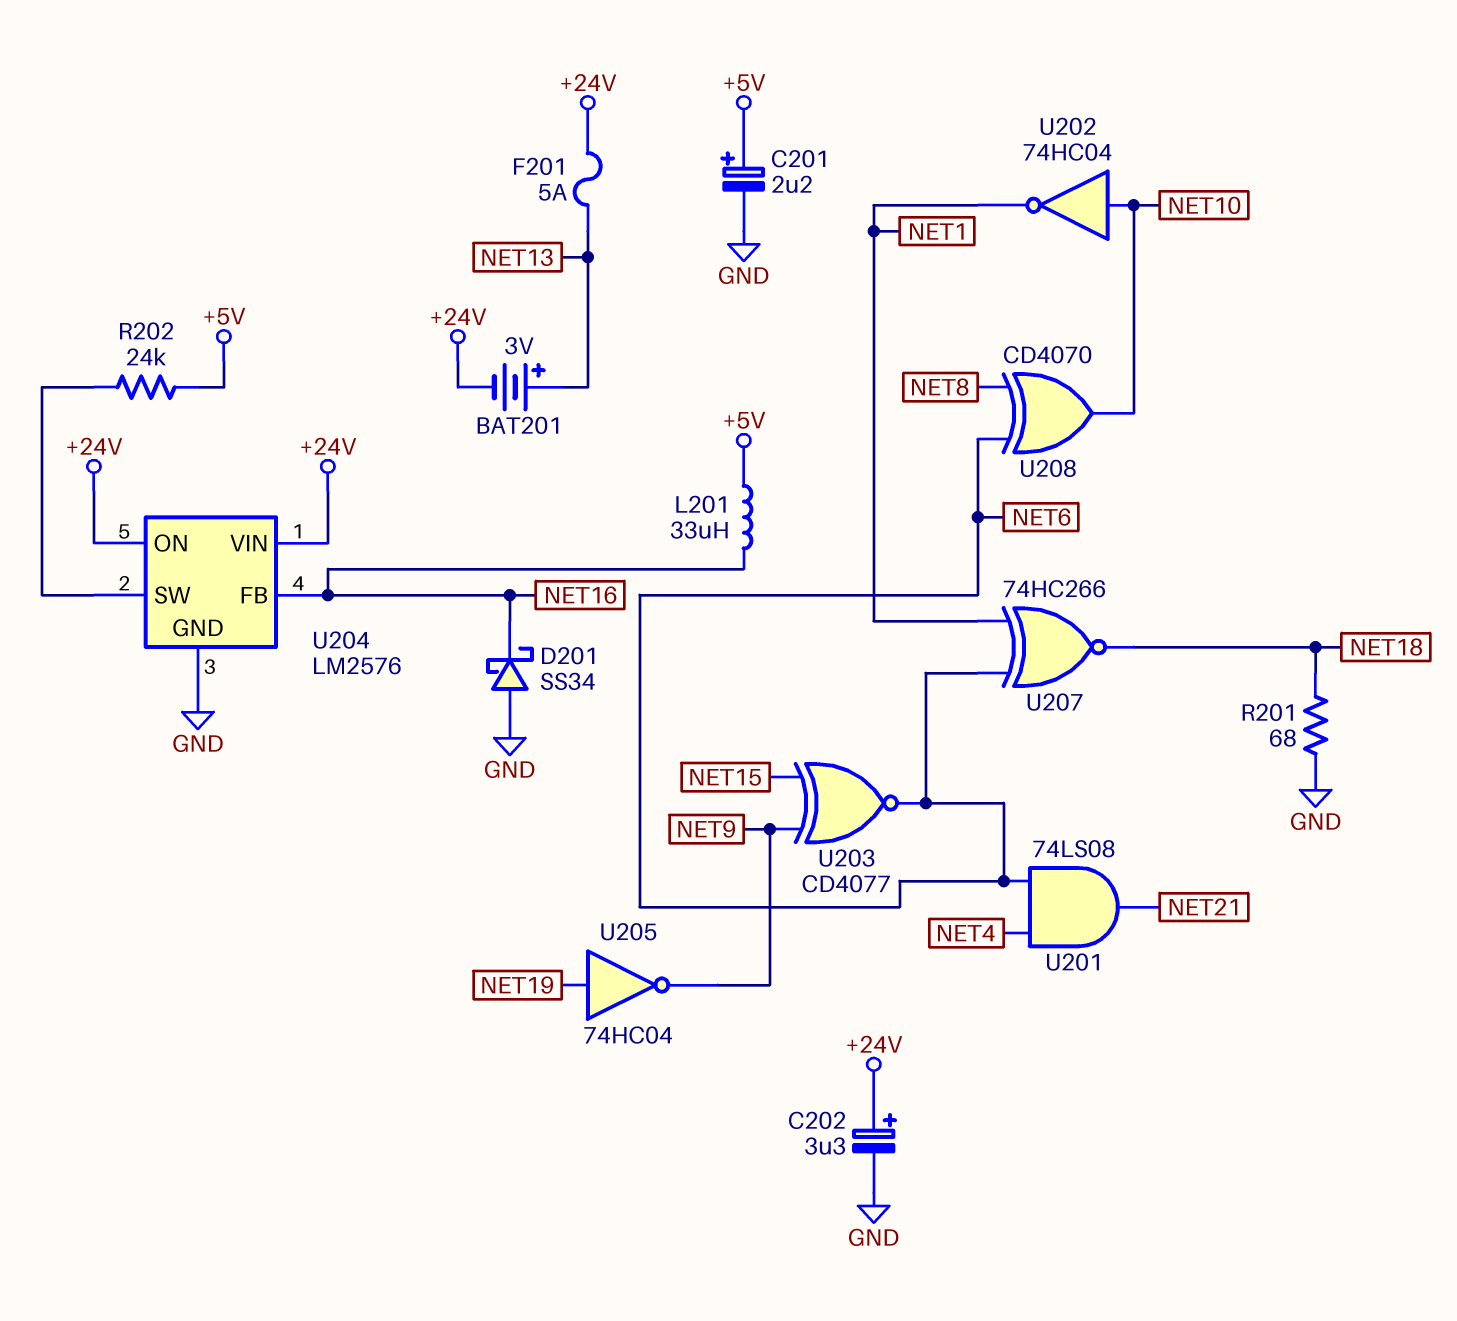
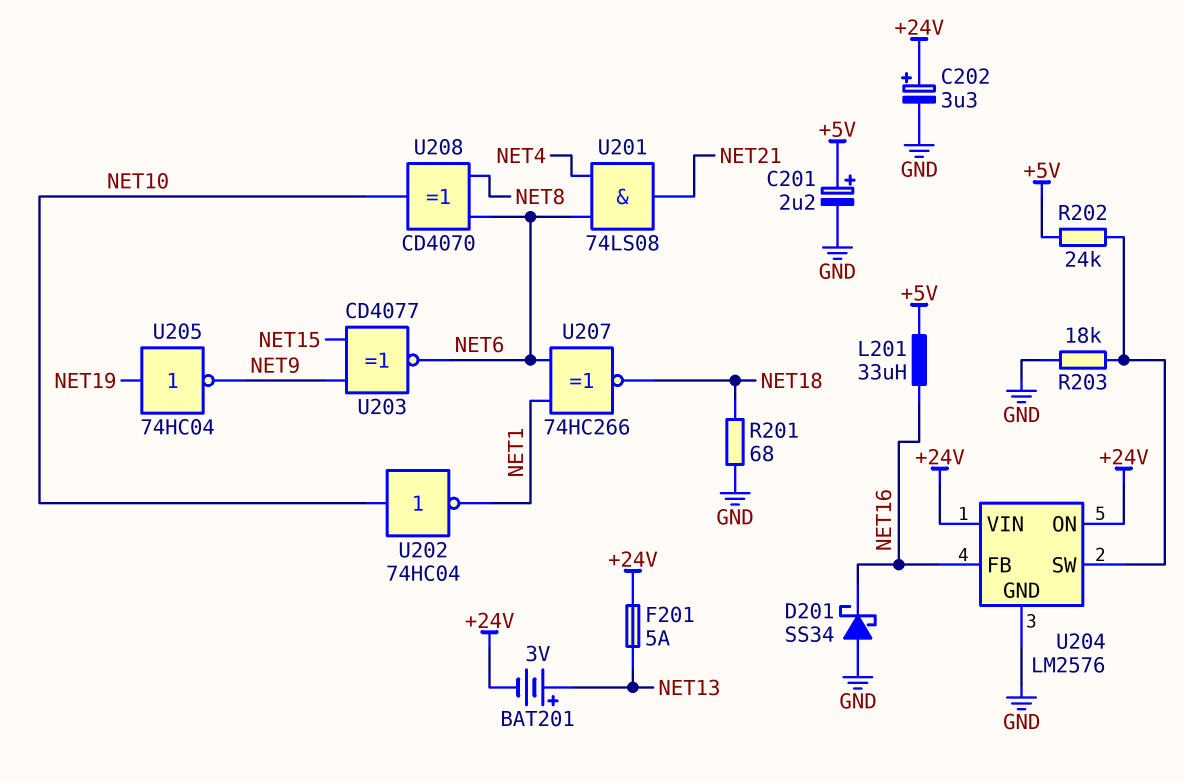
R203: none -> 18k (GND, U204/SW)

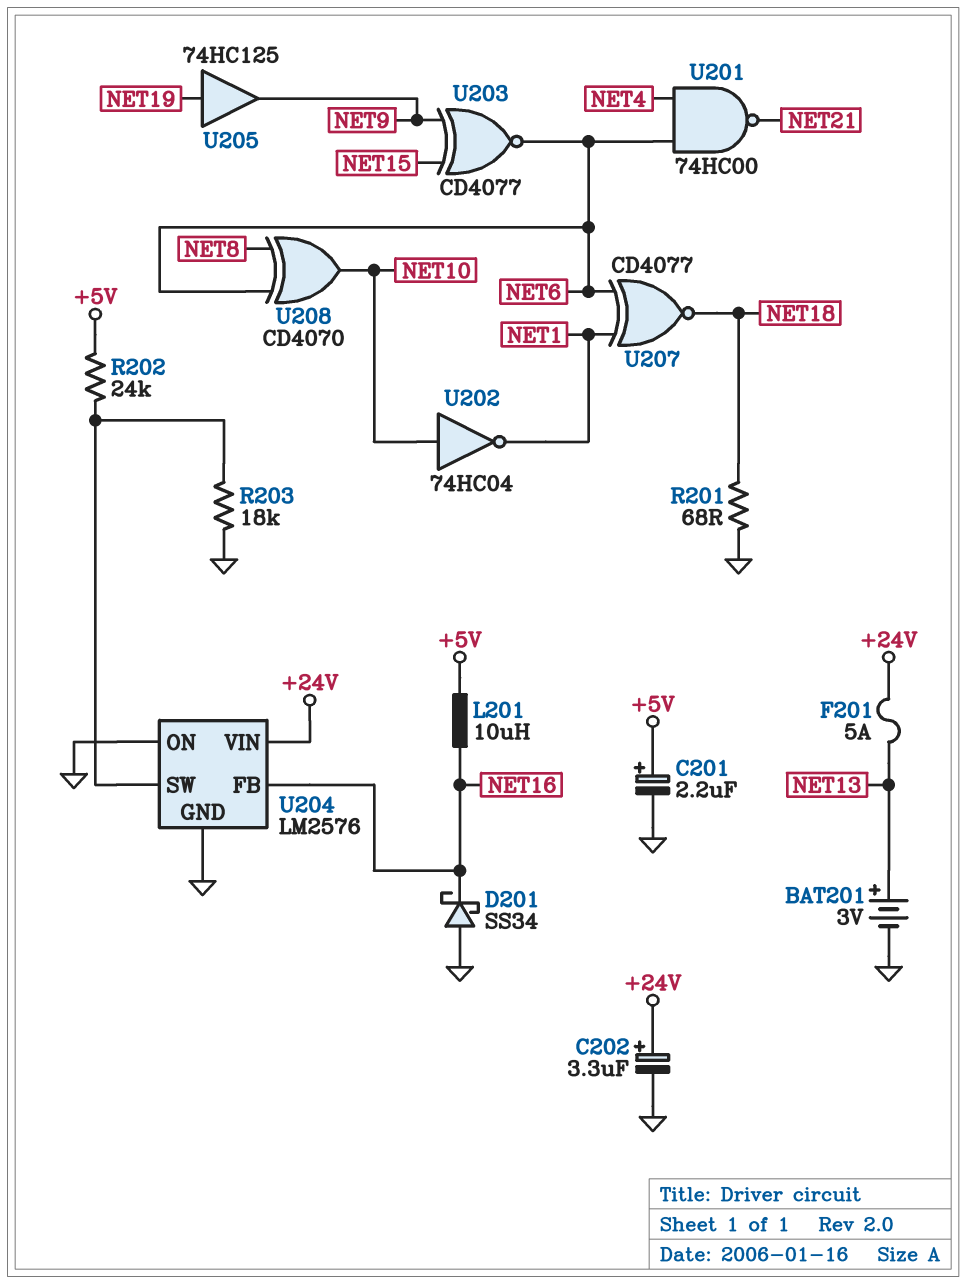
BAT201: 3V (plus NET13, minus +24V) -> 3V (plus NET13, minus GND)
L201: 33uH (+5V, NET16) -> 10uH (+5V, NET16)
U201: AND 74LS08 (in NET4, in NET6, out NET21) -> NAND 74HC00 (in NET4, in NET6, out NET21)
U204 pin ON: +24V -> GND
U205: NOT 74HC04 (in NET19, out NET9) -> buffer 74HC125 (in NET19, out NET9)
U207: XNOR 74HC266 (in NET1, in NET6, out NET18) -> XNOR CD4077 (in NET1, in NET6, out NET18)

